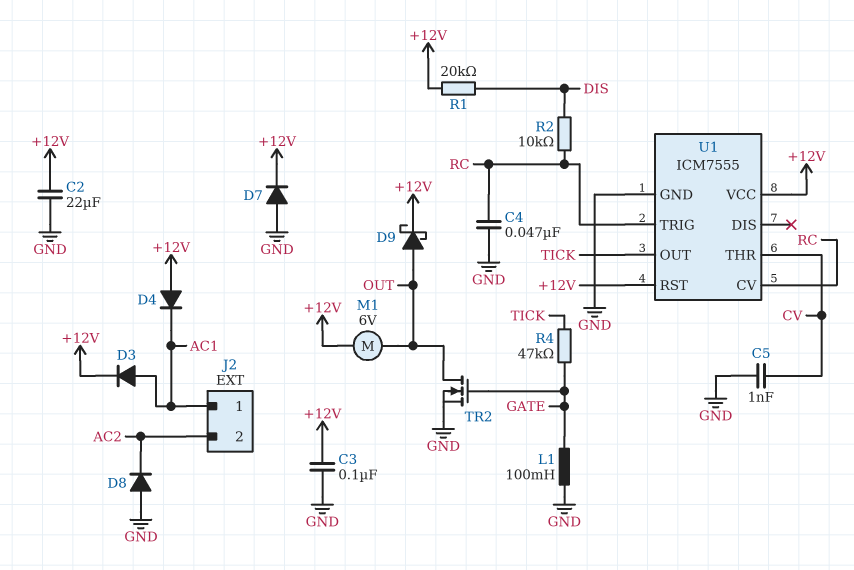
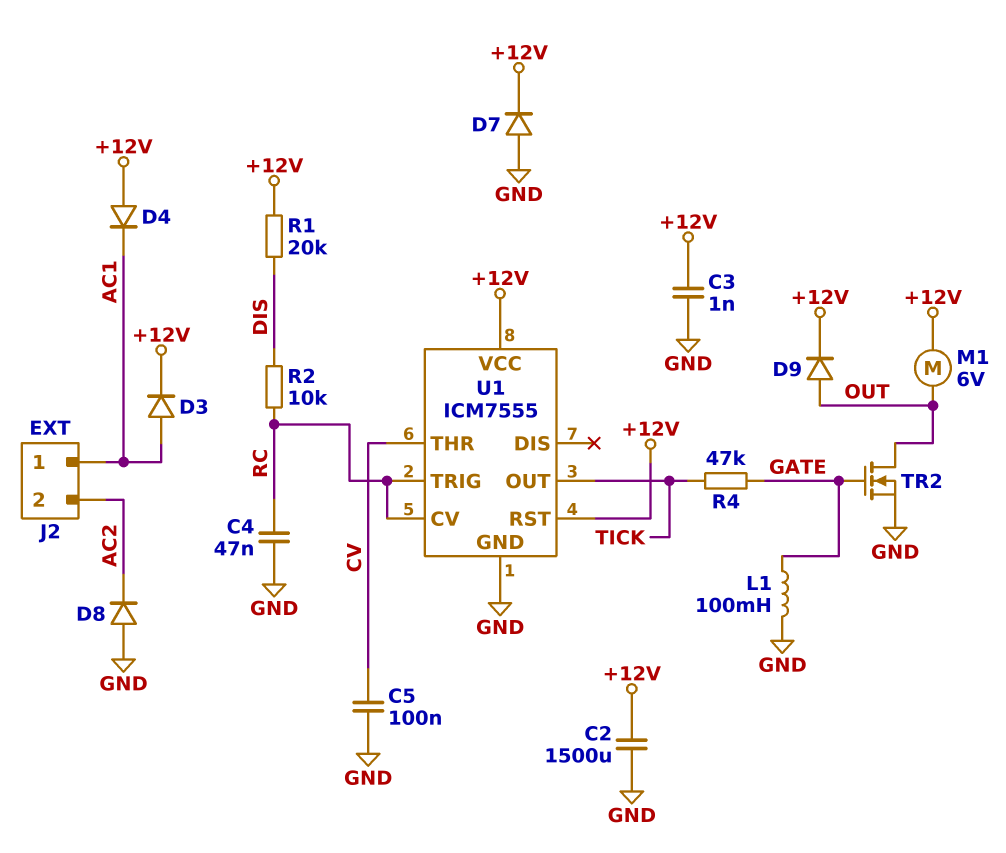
C2: 22uF (+12V, GND) -> 1500uF (+12V, GND)
C3: 100nF (+12V, GND) -> 1nF (+12V, GND)
C5: 1nF (CV, GND) -> 100nF (CV, GND)
D9: schottky (A OUT, K +12V) -> diode (A OUT, K +12V)

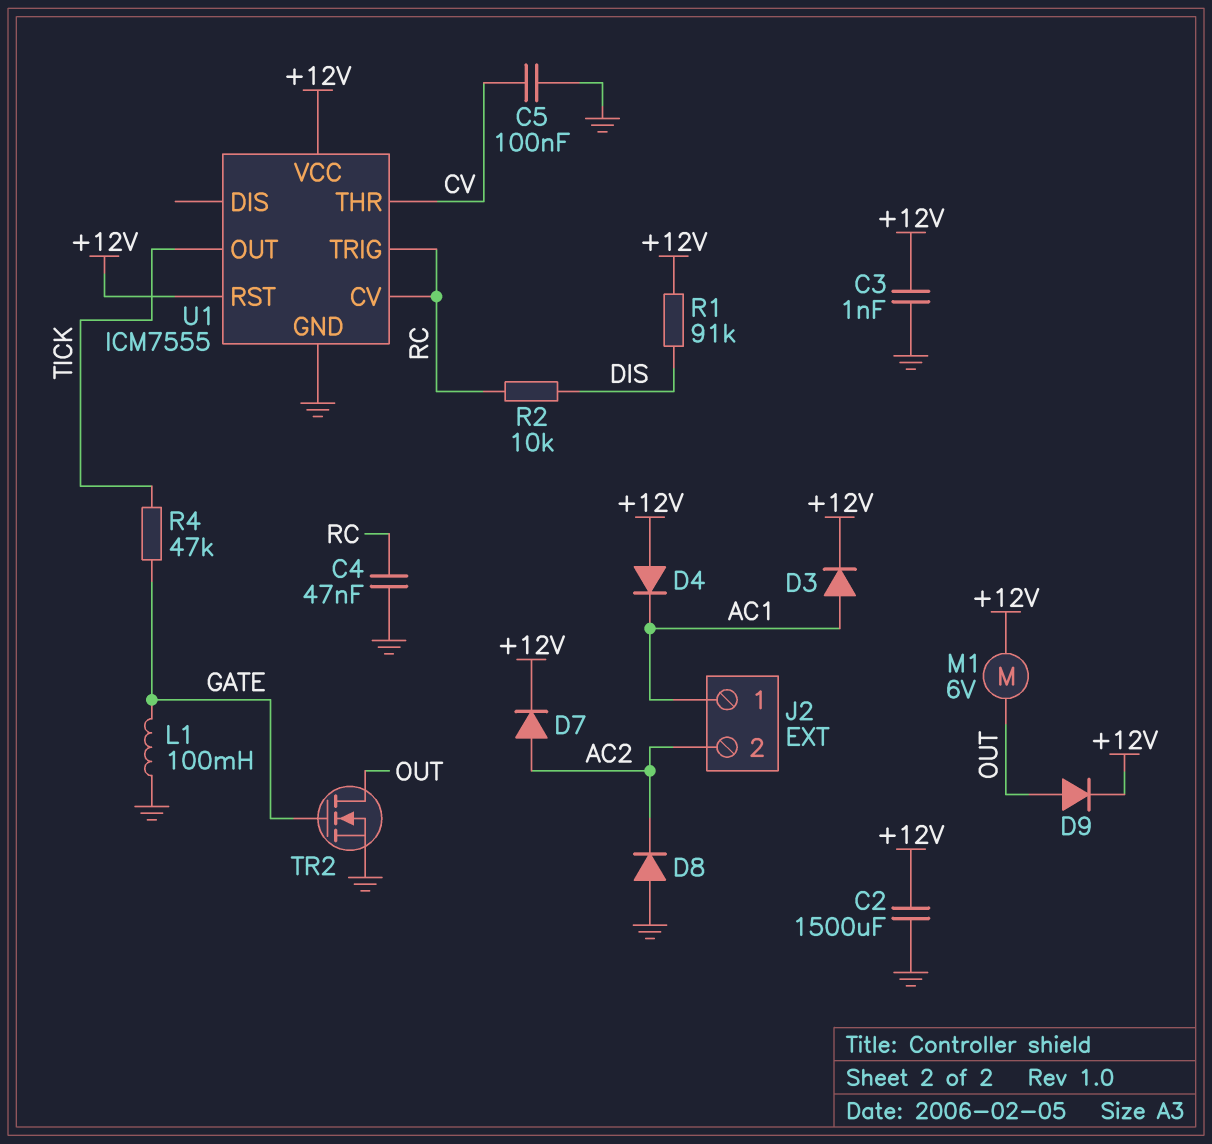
D7: diode (A GND, K +12V) -> diode (A AC2, K +12V)
R1: 20k (+12V, DIS) -> 91k (+12V, DIS)

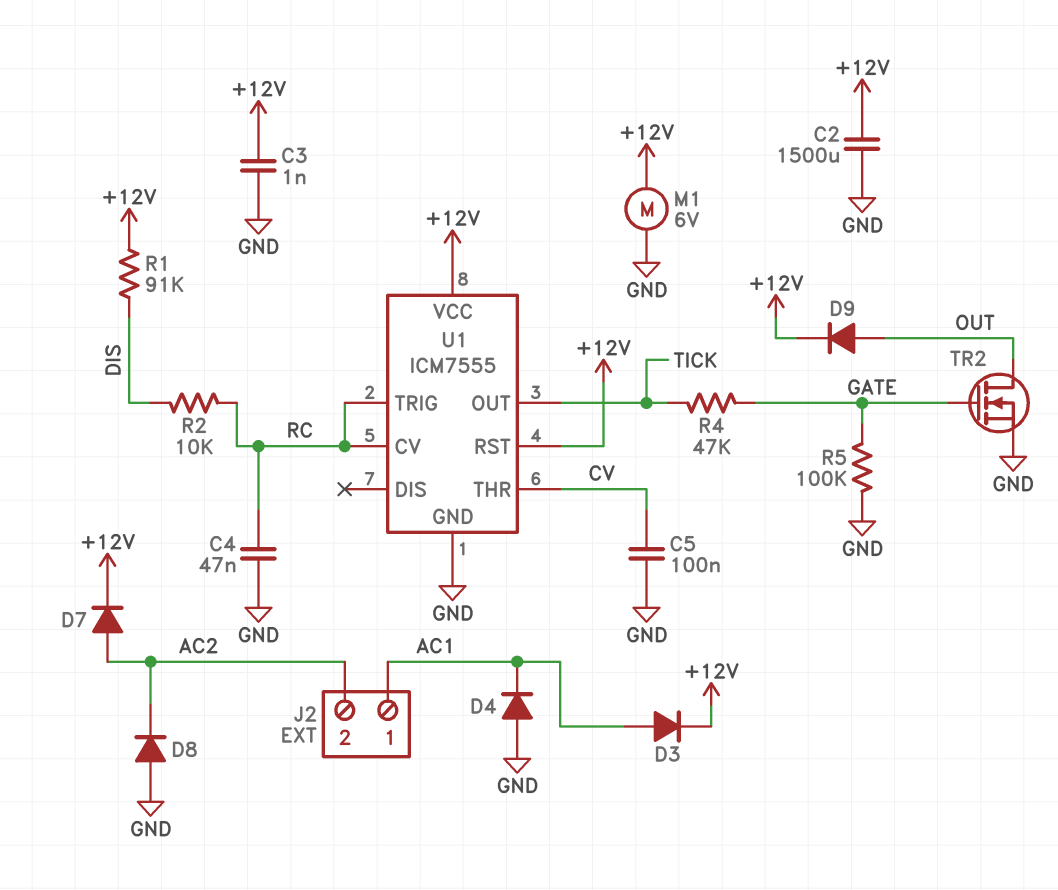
D4: diode (A +12V, K AC1) -> diode (A GND, K AC1)
L1: 100mH (GATE, GND) -> none
M1: motor 6V (+12V, OUT) -> motor 6V (+12V, GND)
R5: none -> 100k (GATE, GND)

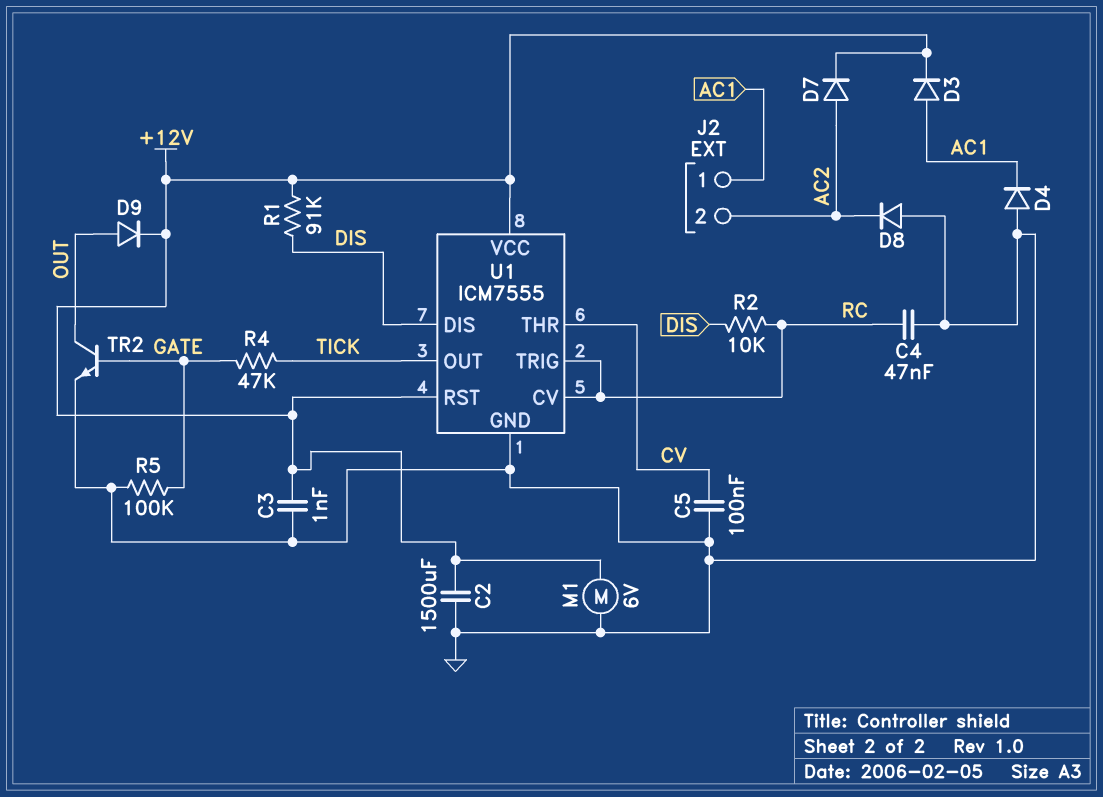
TR2: NMOS (G GATE, D OUT, S GND) -> NPN (B GATE, C OUT, E GND)
U1 pin DIS: none -> DIS

